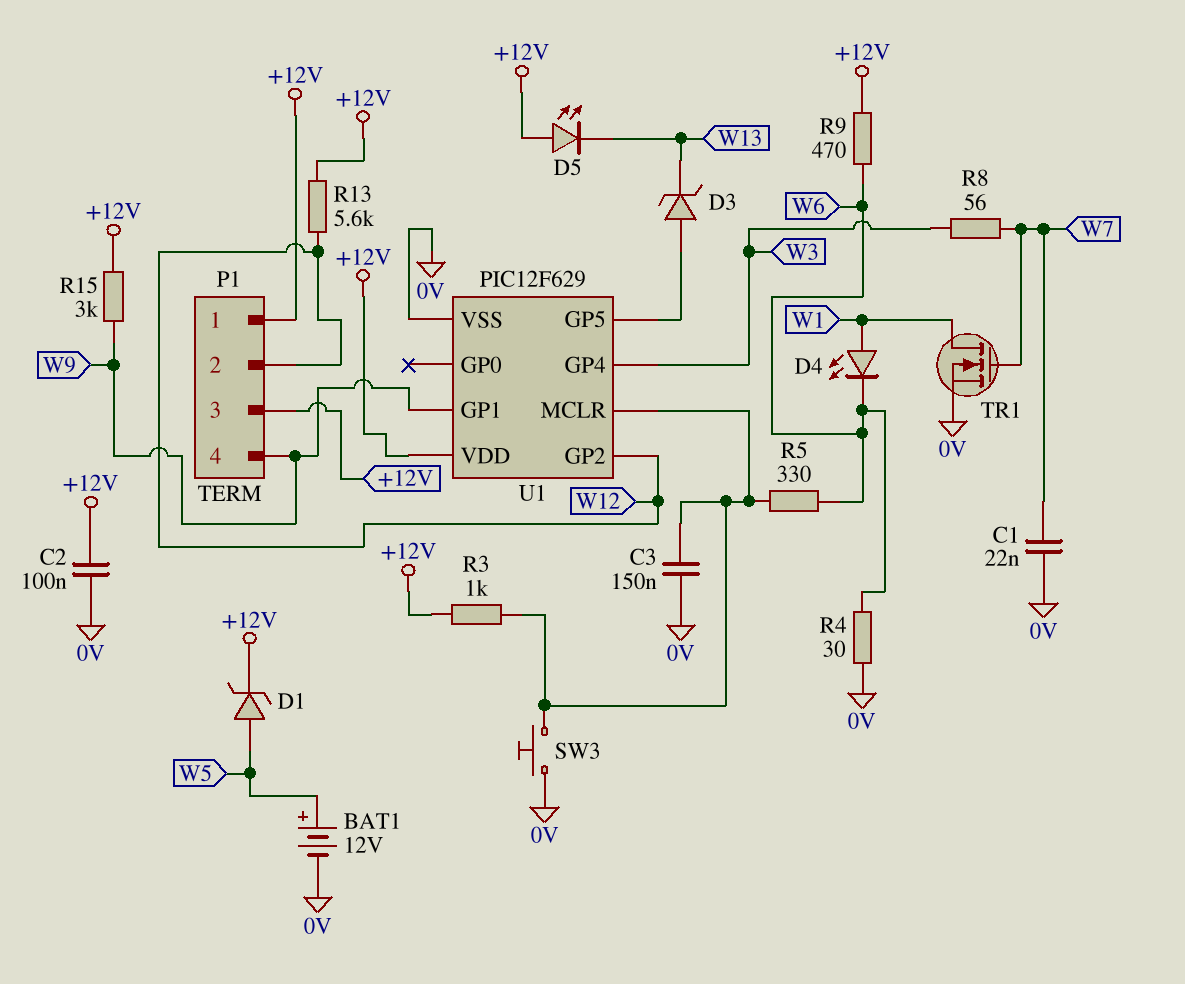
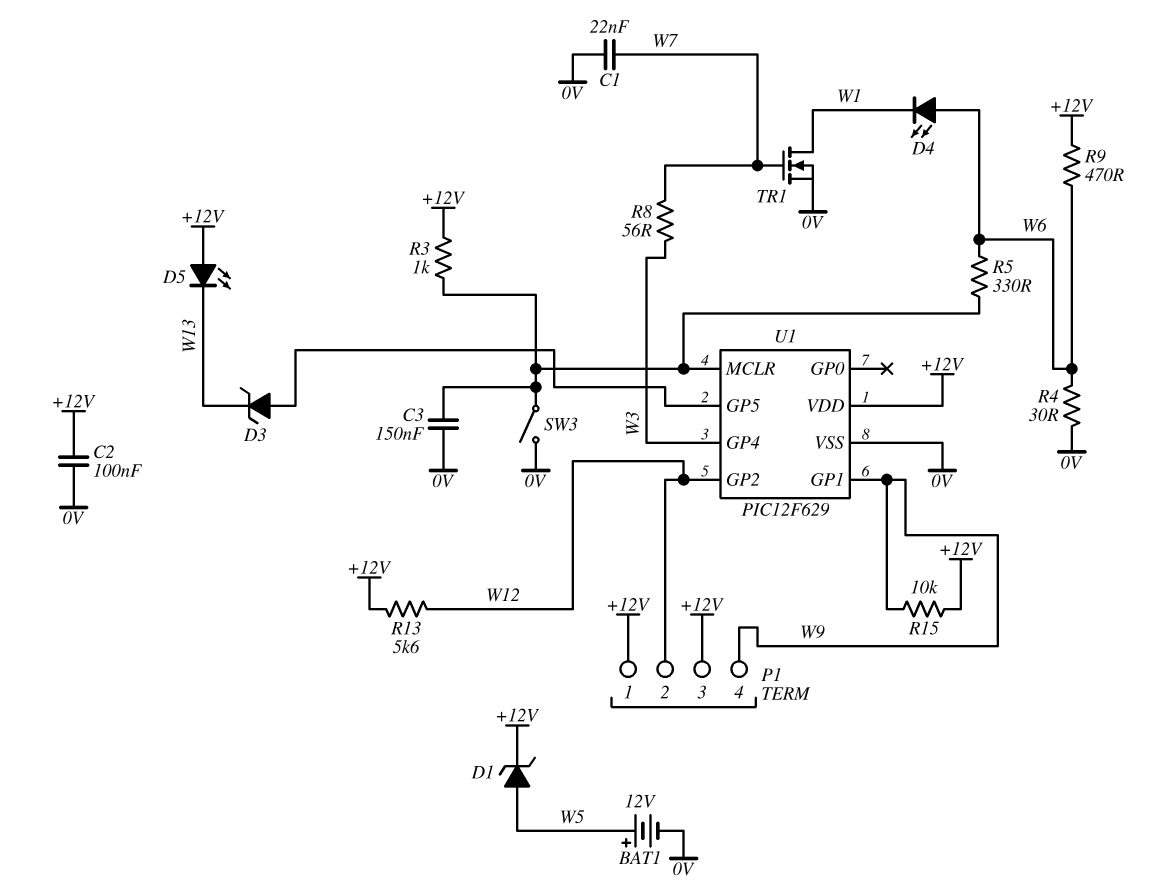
D4: LED (A W1, K W6) -> LED (A W6, K W1)
R15: 3k (+12V, W9) -> 10k (+12V, W9)
SW3: button (0V, U1/MCLR) -> switch (0V, U1/MCLR)

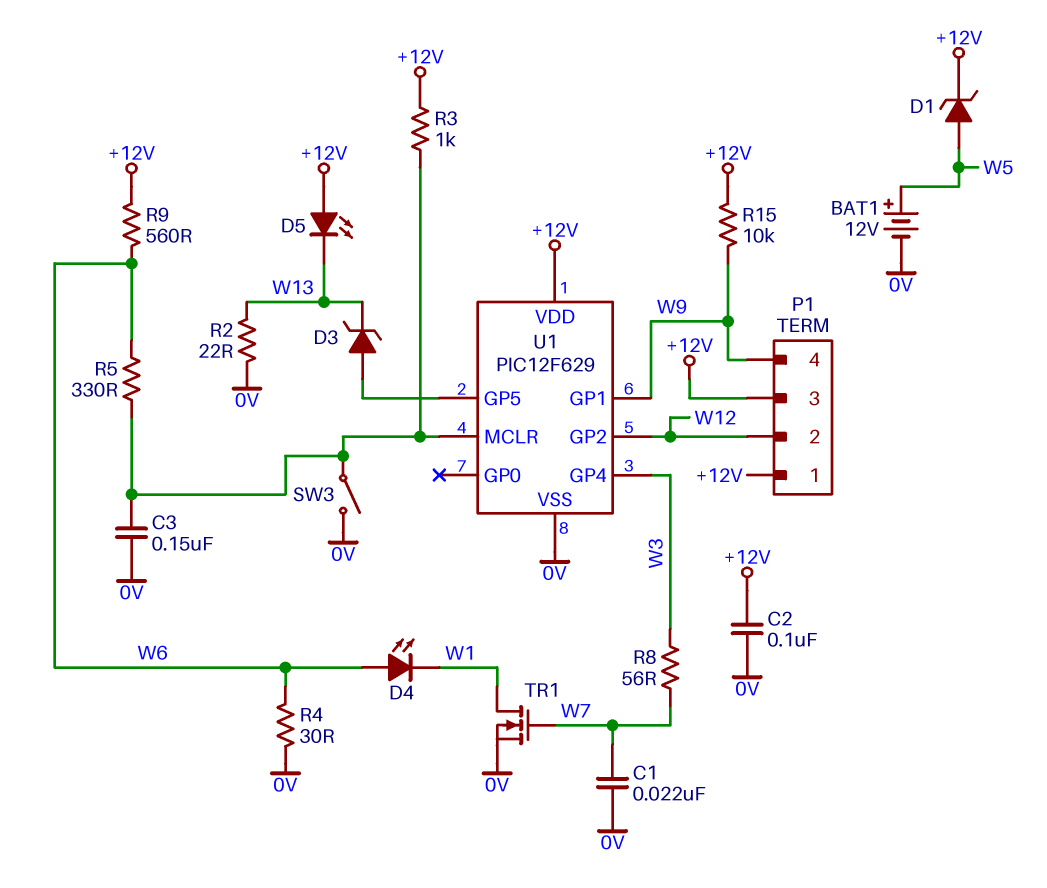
R2: none -> 22 (0V, W13)
R9: 470 (+12V, W6) -> 560 (+12V, W6)
R13: 5.6k (+12V, W12) -> none

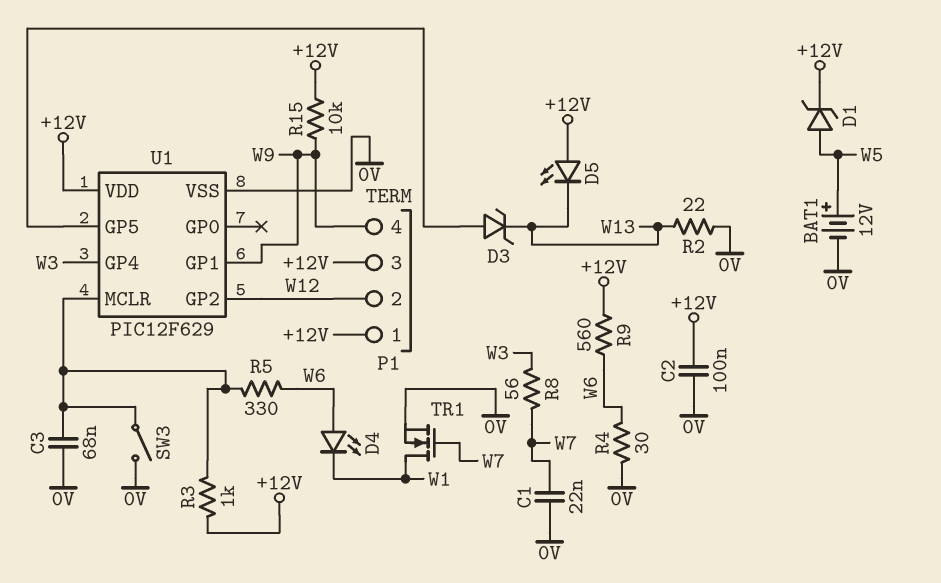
C3: 150nF (0V, U1/MCLR) -> 68nF (0V, U1/MCLR)

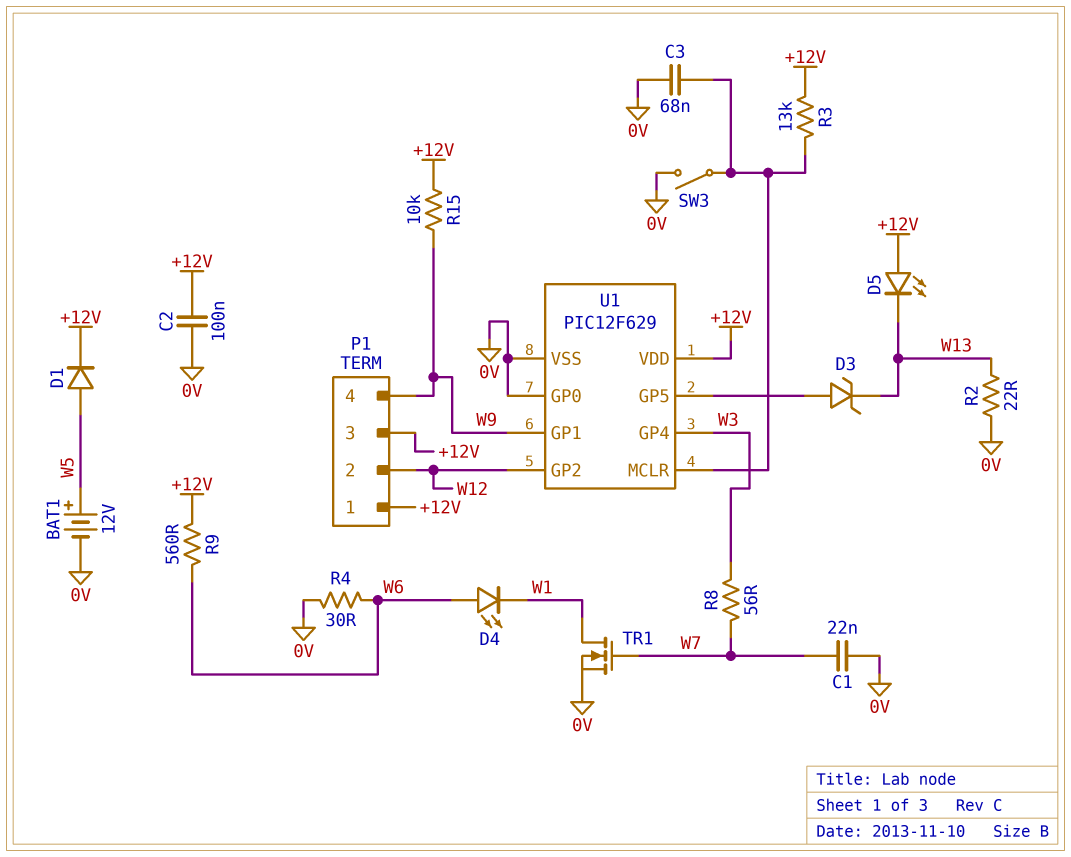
D1: zener (A W5, K +12V) -> diode (A W5, K +12V)
R3: 1k (+12V, U1/MCLR) -> 13k (+12V, U1/MCLR)
R5: 330 (U1/MCLR, W6) -> none
U1 pin GP0: none -> 0V

